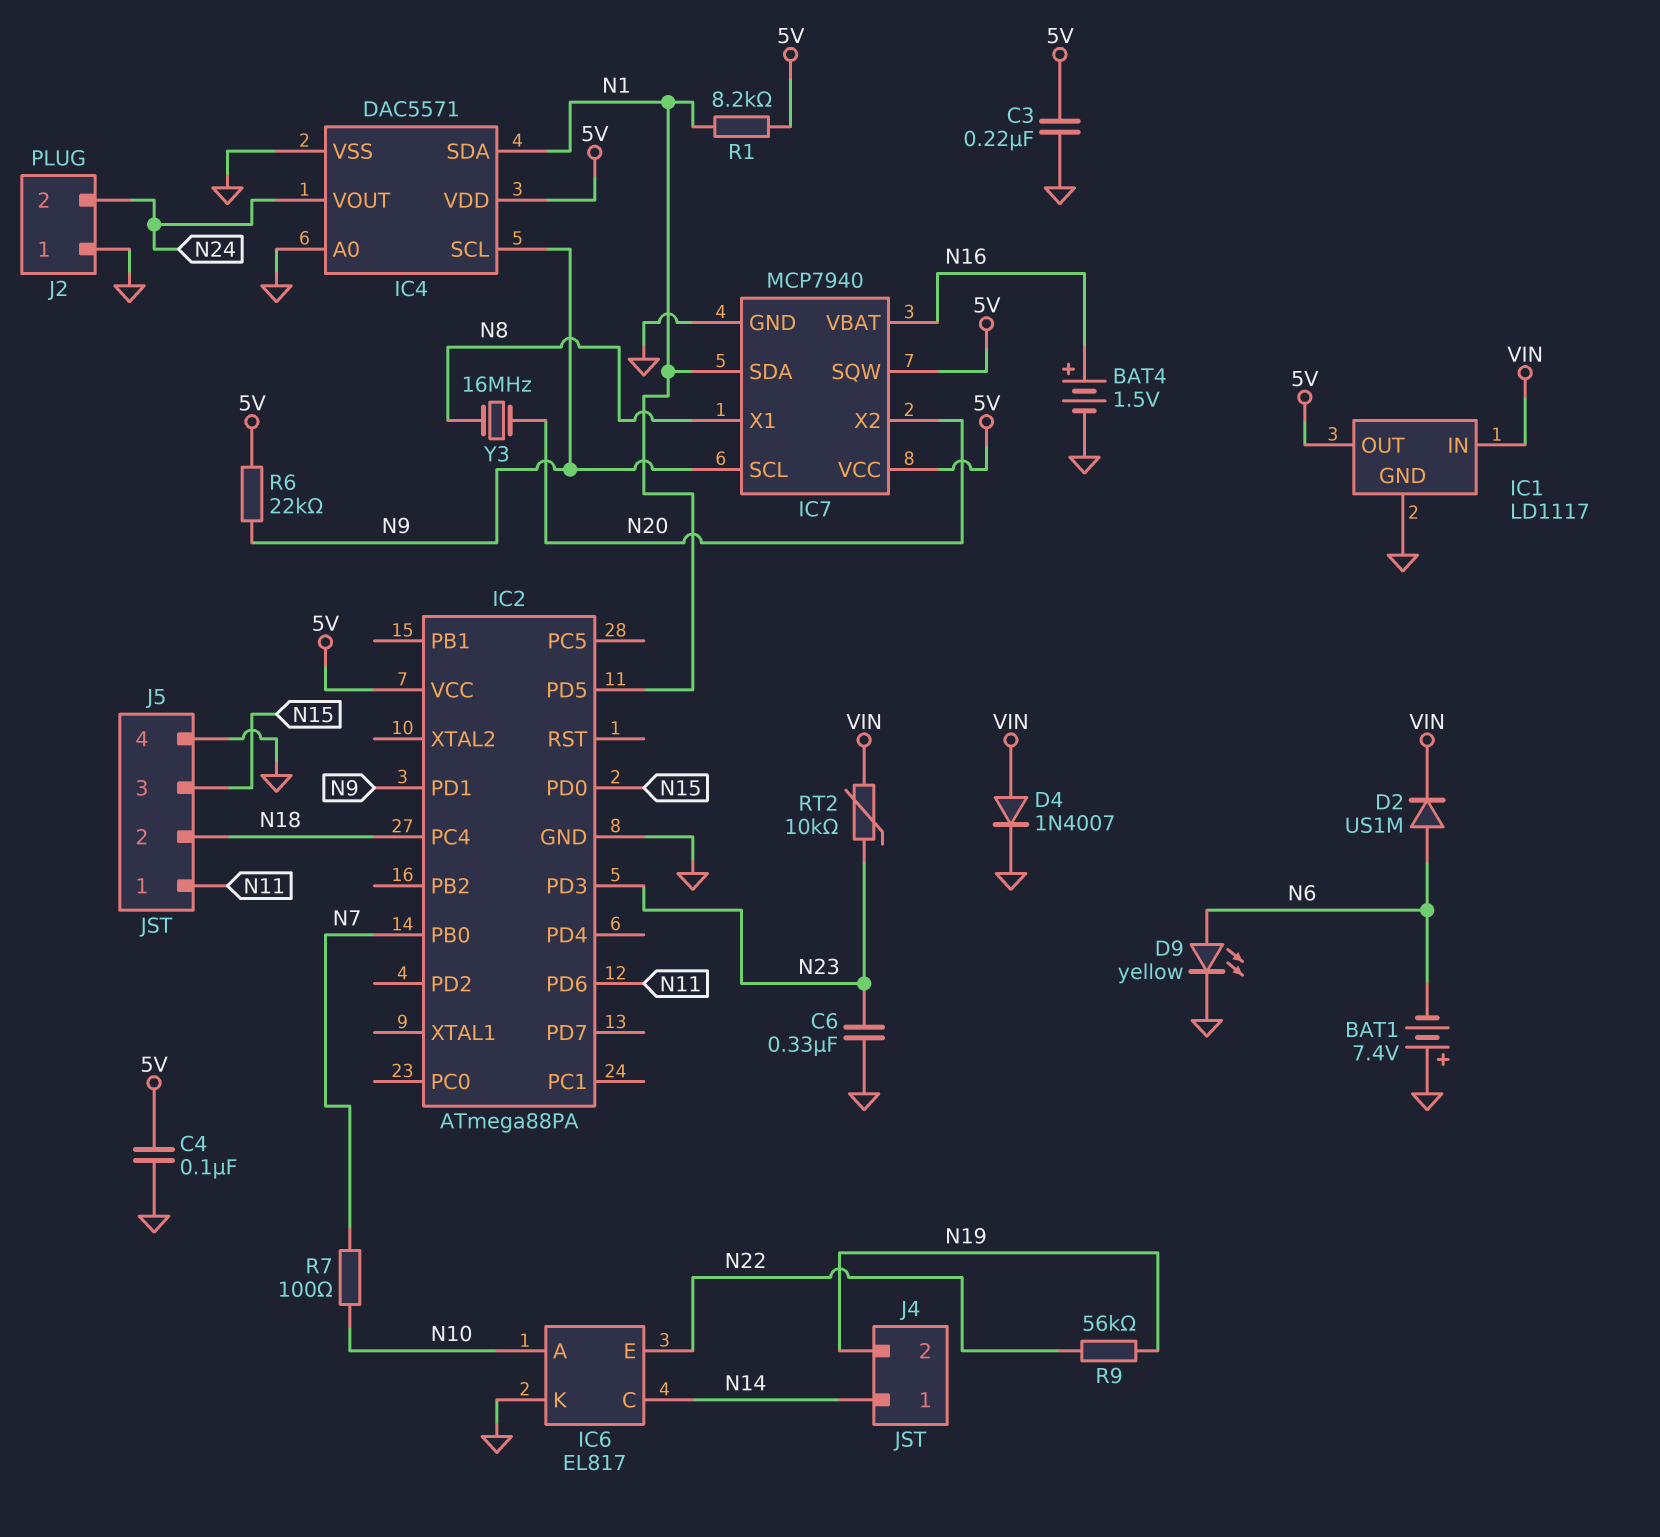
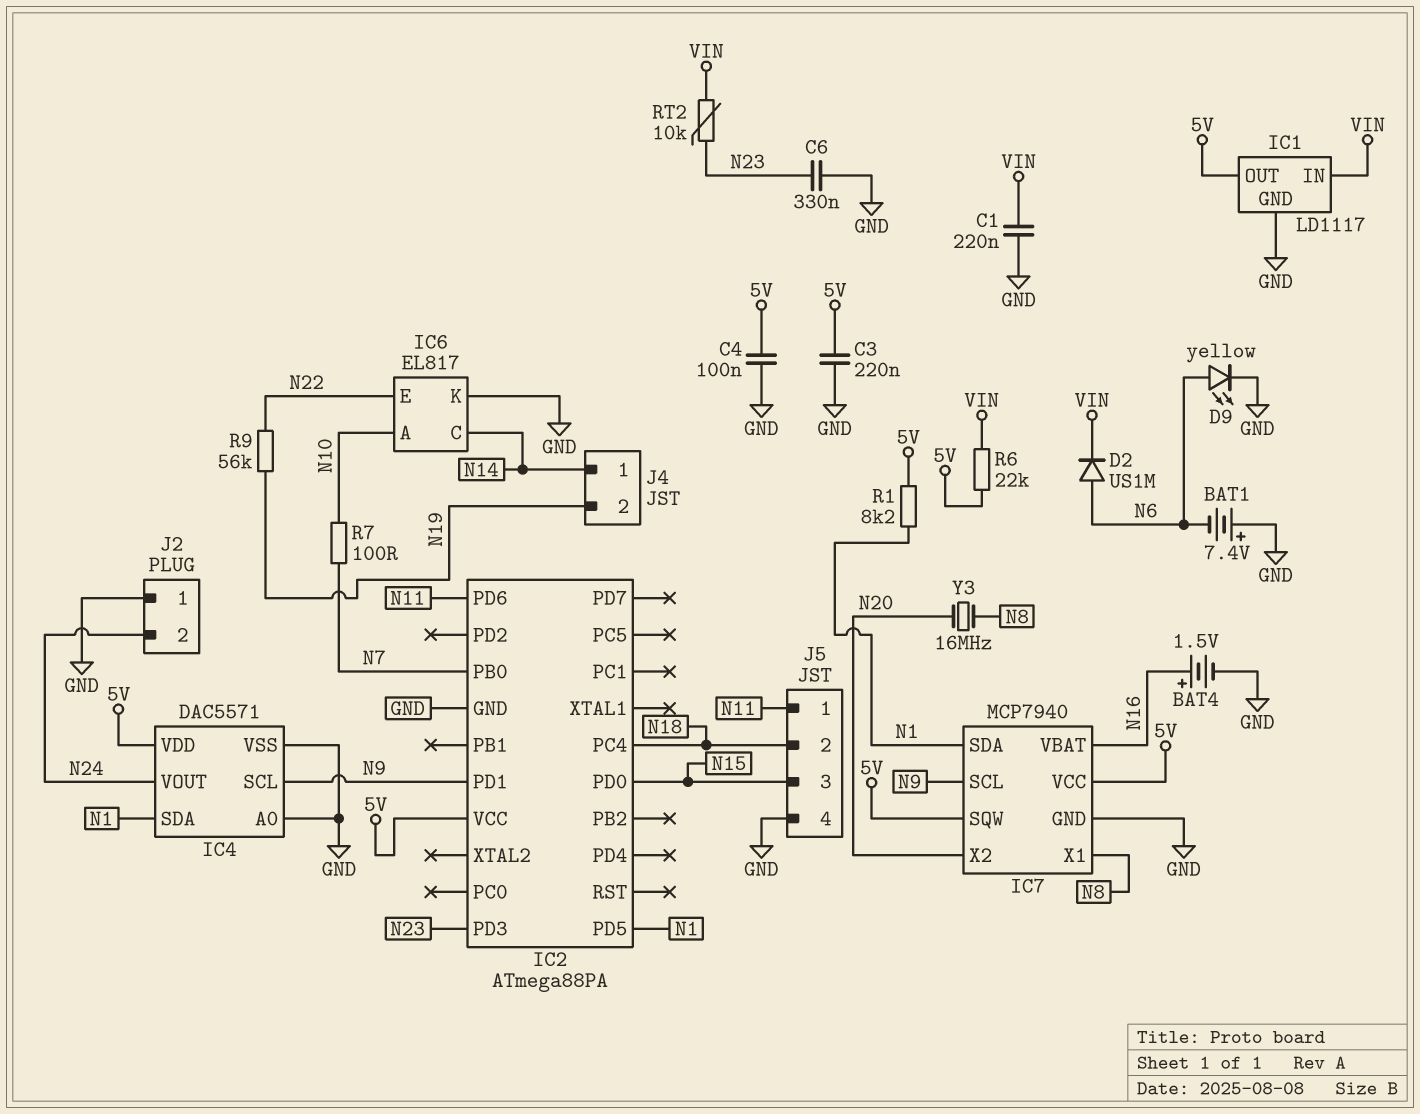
C1: none -> 220nF (GND, VIN)
D4: diode 1N4007 (A VIN, K GND) -> none
R6: 22k (5V, N9) -> 22k (5V, VIN)

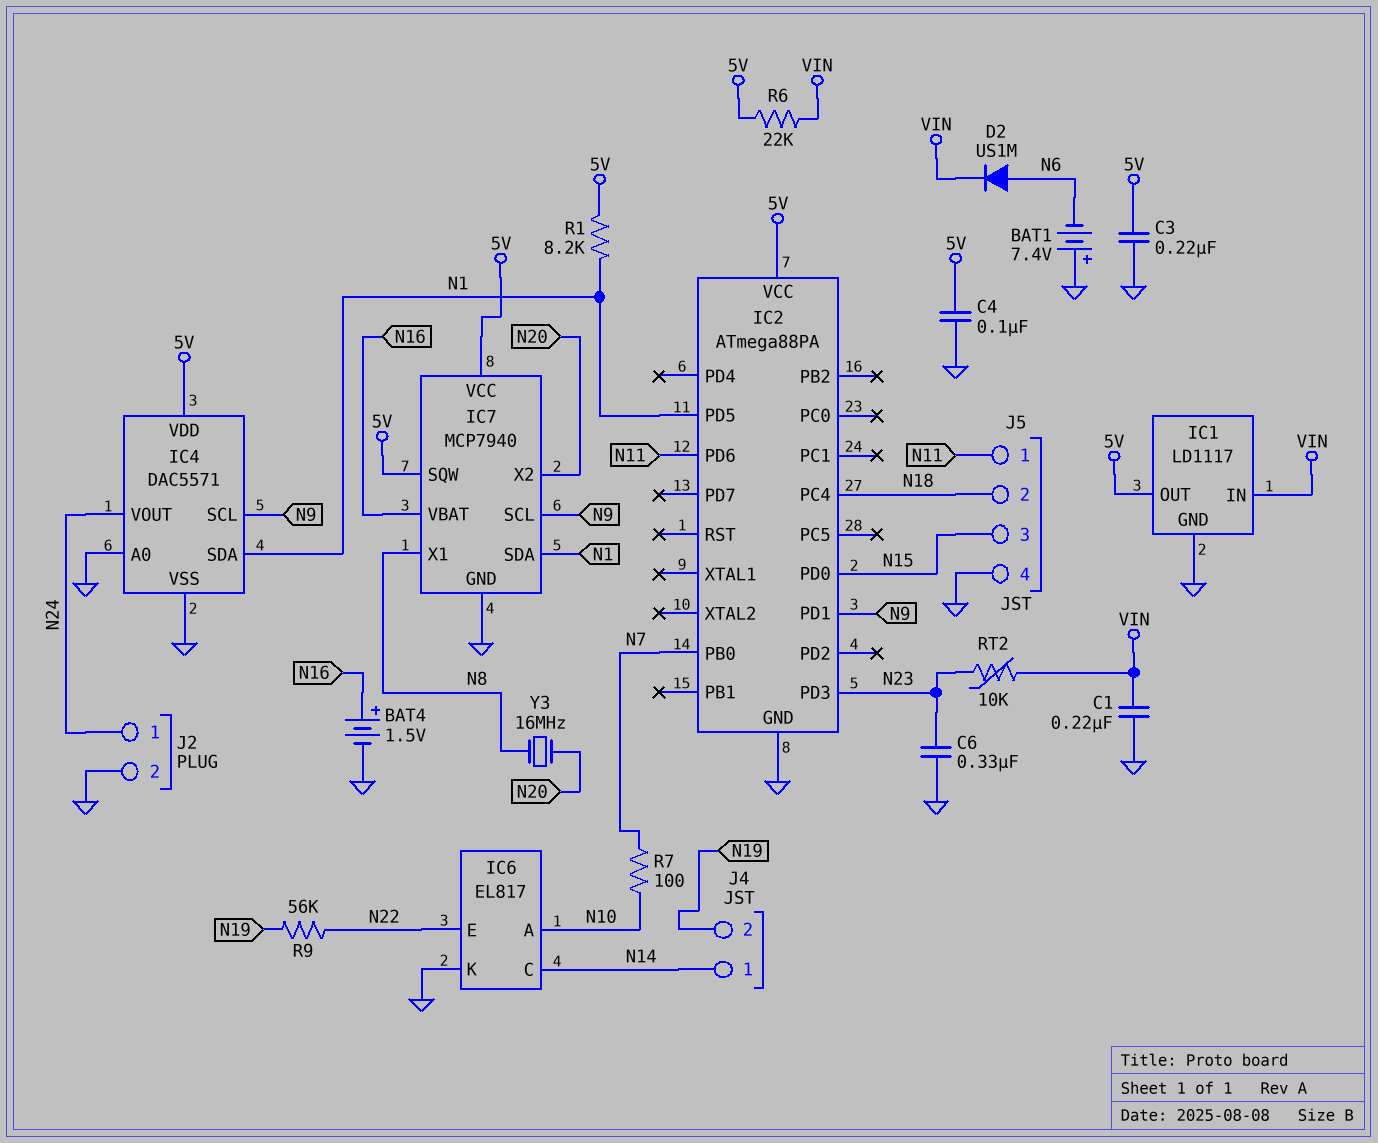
D9: LED yellow (A N6, K GND) -> none
J2 pin 1: GND -> N24
J2 pin 2: N24 -> GND

